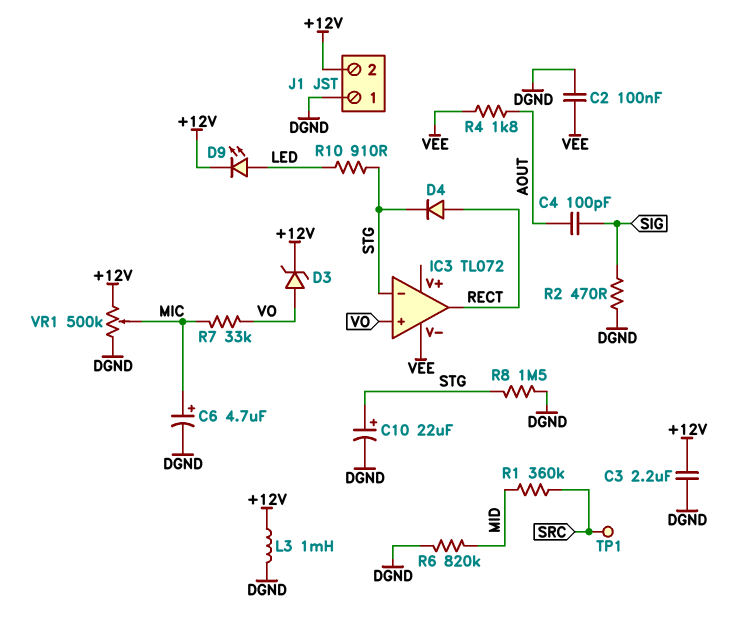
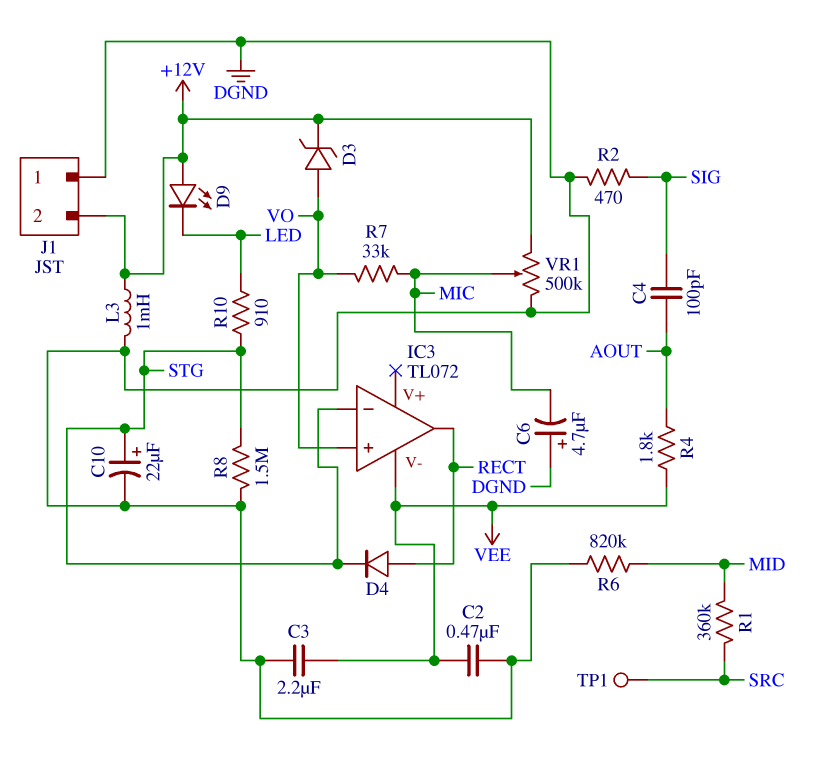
C2: 100nF (DGND, VEE) -> 470nF (DGND, VEE)
C3: 2.2uF (+12V, DGND) -> 2.2uF (DGND, VEE)
C6: 4.7uF (plus MIC, minus DGND) -> 4.7uF (plus DGND, minus MIC)
D9: LED (A LED, K +12V) -> LED (A +12V, K LED)

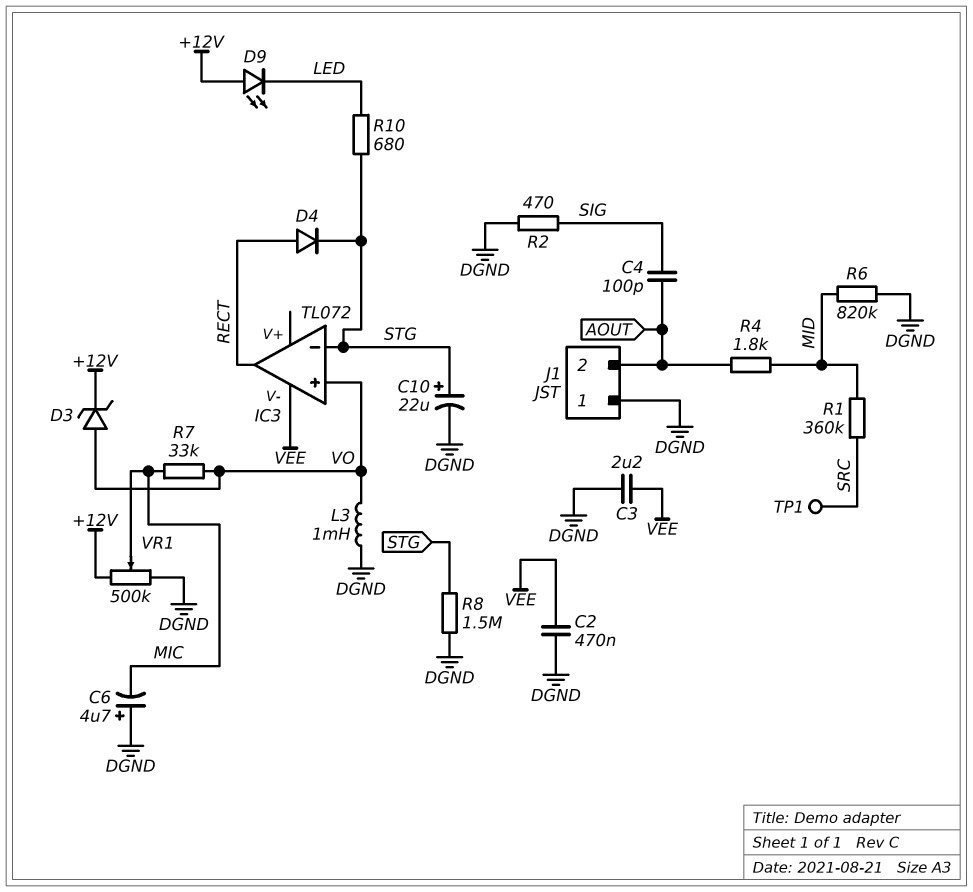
J1 pin 2: +12V -> AOUT
L3: 1mH (+12V, DGND) -> 1mH (DGND, VO)
R4: 1.8k (AOUT, VEE) -> 1.8k (AOUT, MID)
R10: 910 (LED, STG) -> 680 (LED, STG)

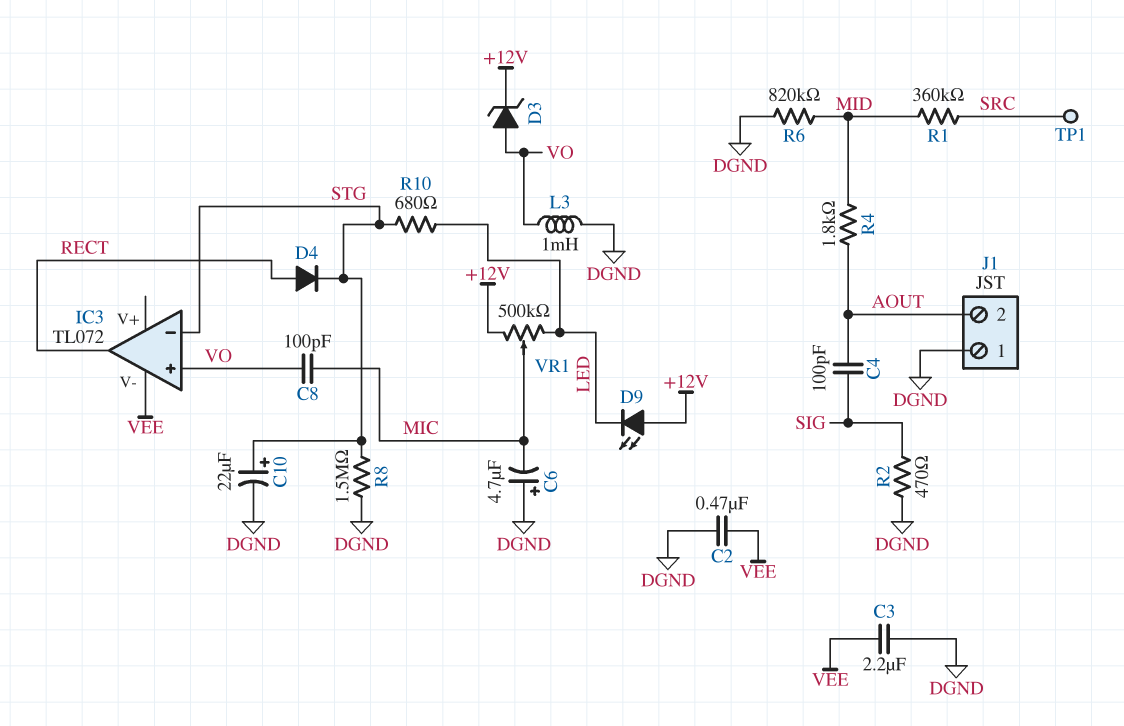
C8: none -> 100pF (MIC, VO)
R7: 33k (MIC, VO) -> none
VR1: 500k (+12V, DGND, wiper MIC) -> 500k (+12V, LED, wiper MIC)

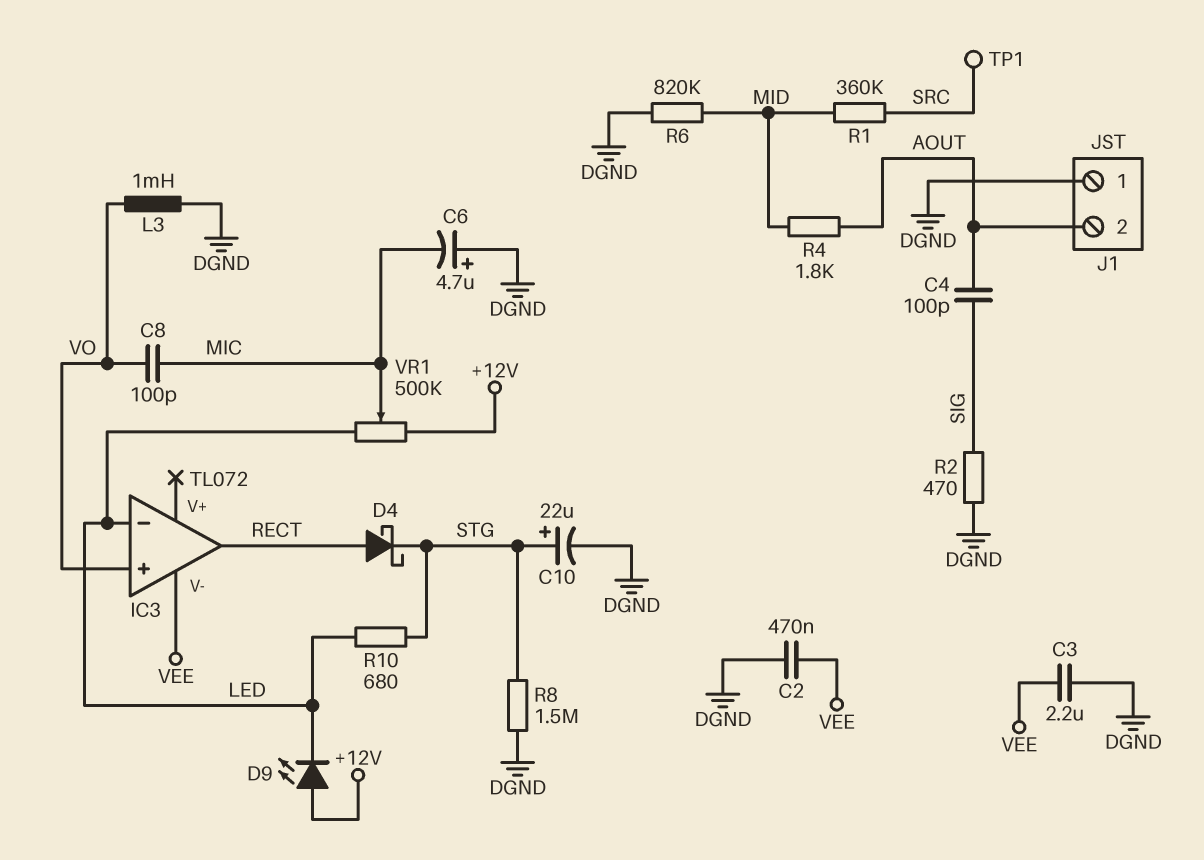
D3: zener (A VO, K +12V) -> none
D4: diode (A RECT, K STG) -> schottky (A RECT, K STG)
IC3 pin in-: STG -> LED

